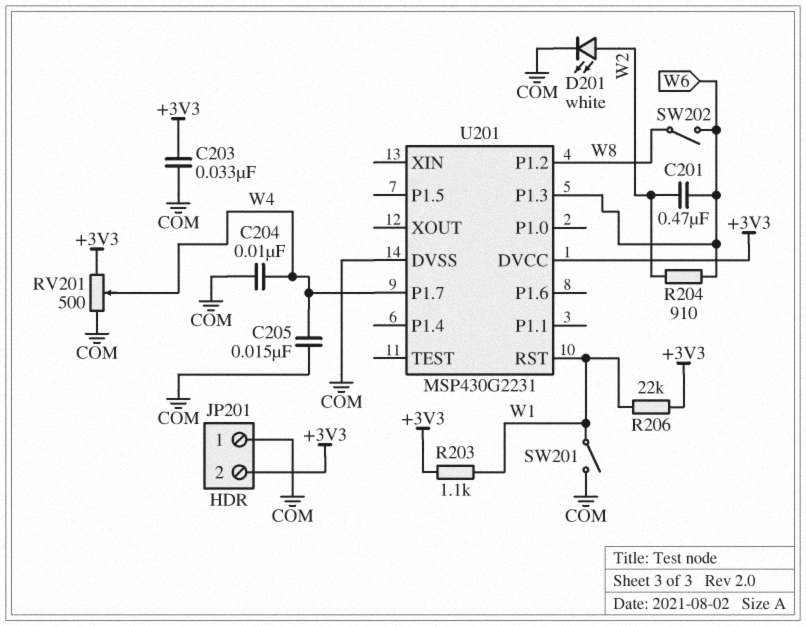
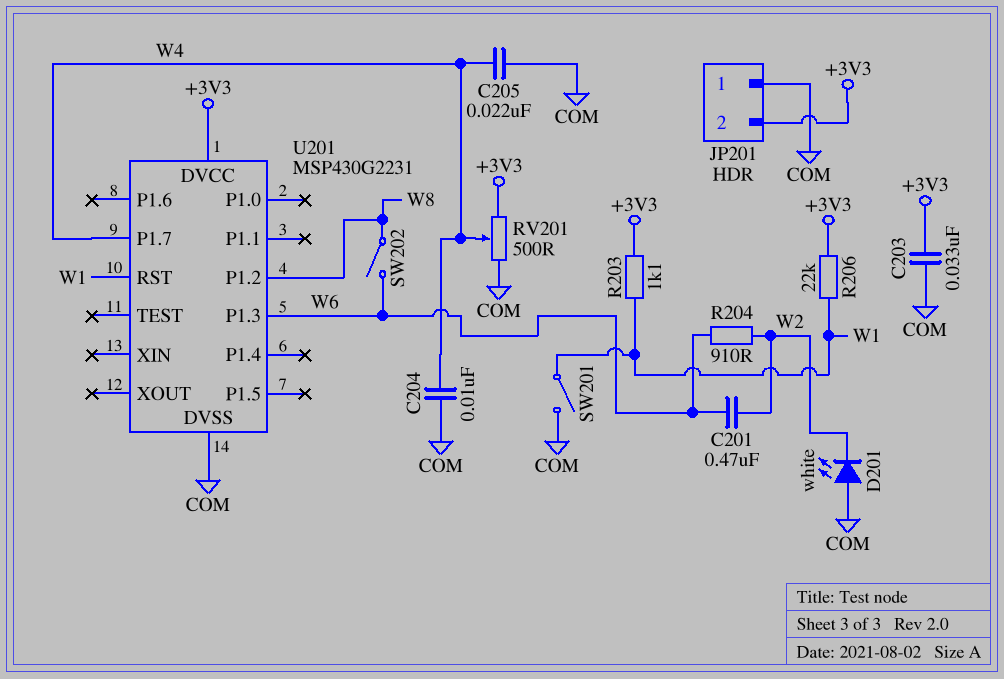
C205: 15nF (COM, W4) -> 22nF (COM, W4)
D201: LED white (A W2, K COM) -> LED white (A COM, K W2)

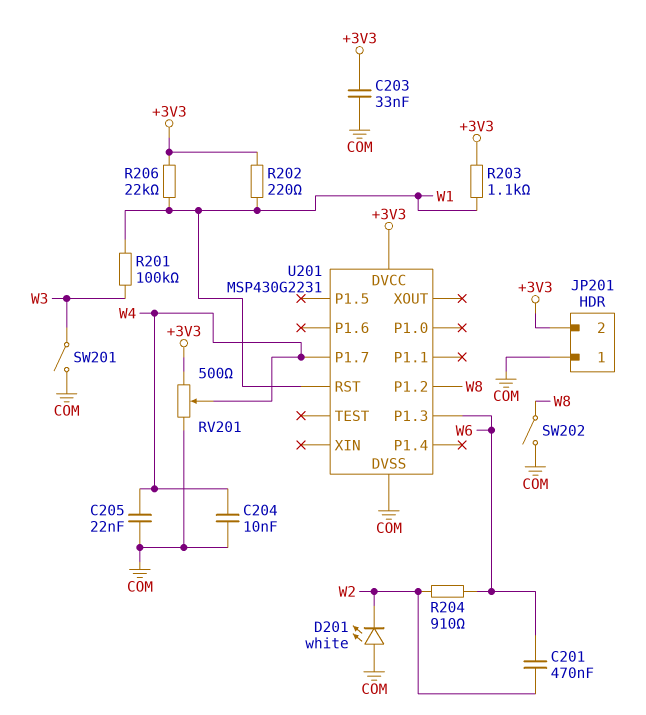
R201: none -> 100k (W1, W3)
R202: none -> 220 (+3V3, W1)
SW201: switch (COM, W1) -> switch (COM, W3)
SW202: switch (W6, W8) -> switch (COM, W8)

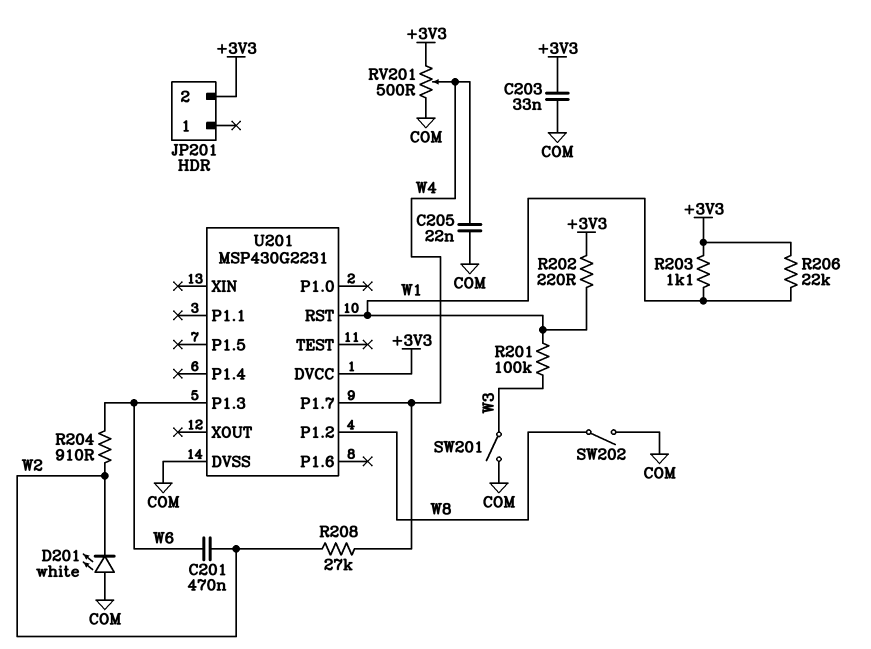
C204: 10nF (COM, W4) -> none
JP201 pin 1: COM -> none
R208: none -> 27k (W2, W4)

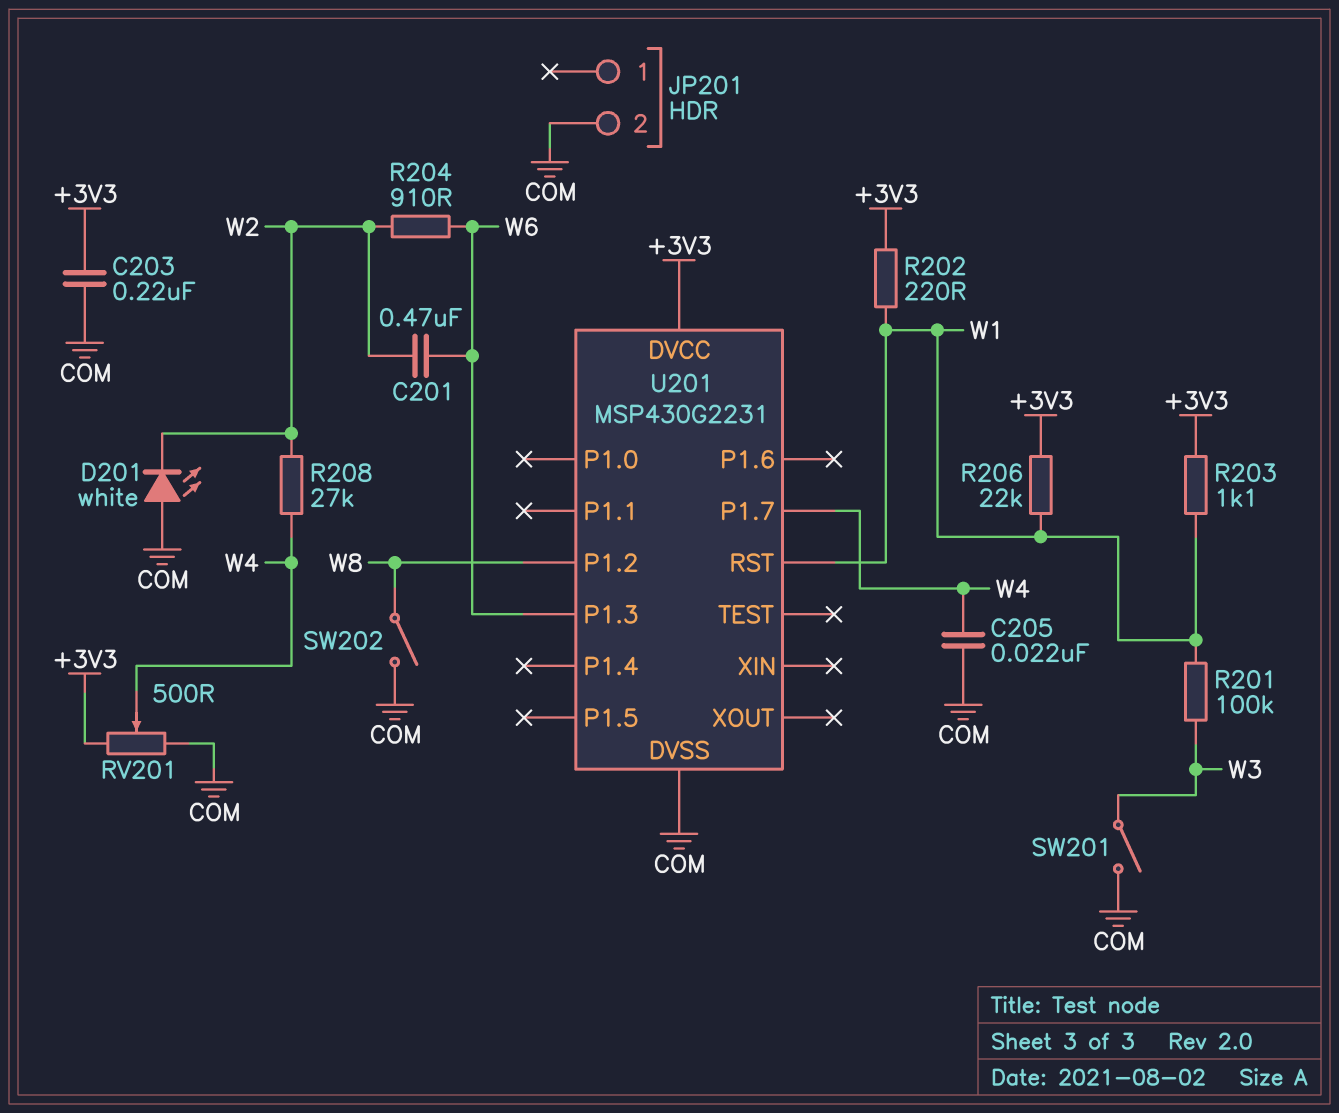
C203: 33nF (+3V3, COM) -> 220nF (+3V3, COM)
JP201 pin 2: +3V3 -> COM

